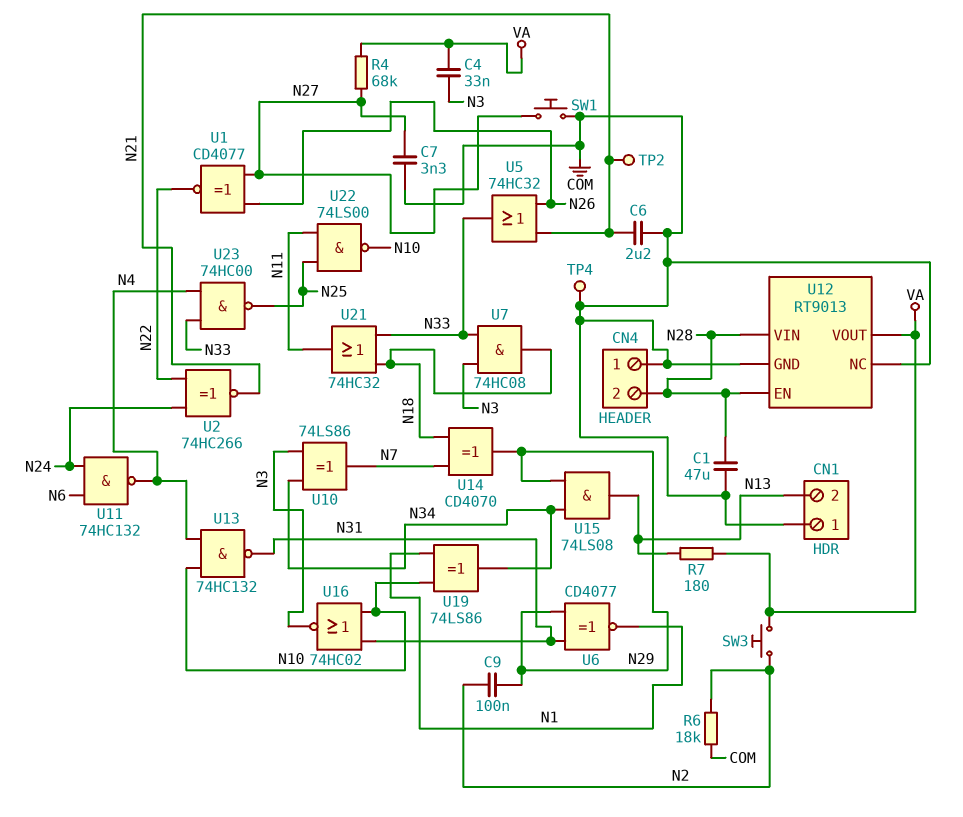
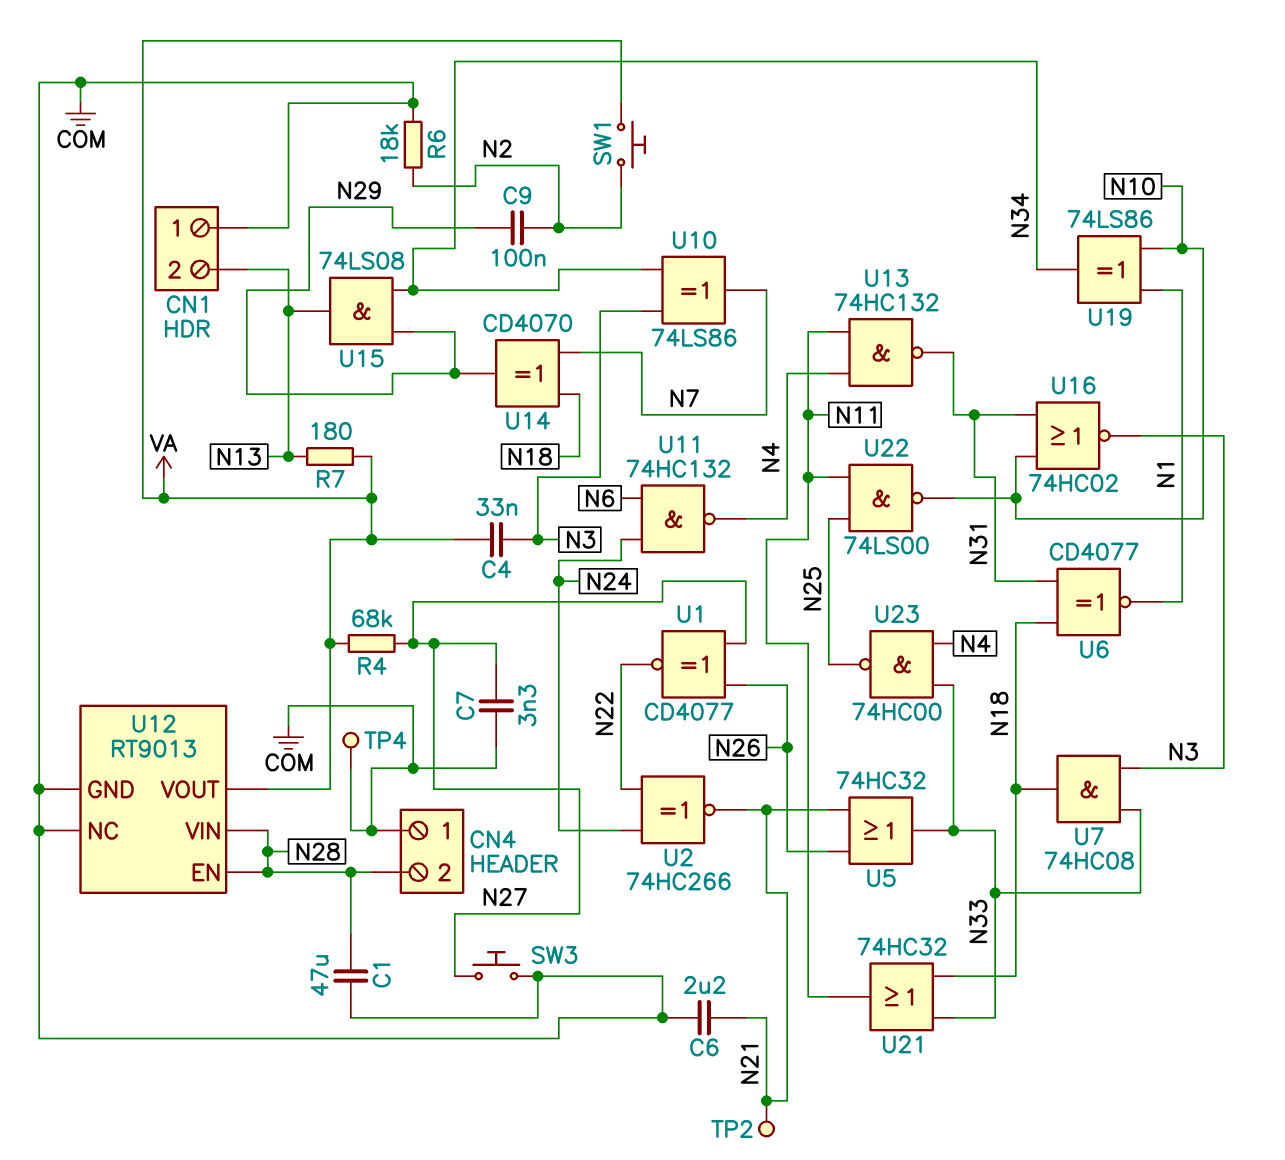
SW1: button (COM, N27) -> button (N2, VA)
SW3: button (N2, VA) -> button (COM, N27)
U6: XNOR CD4077 (in N29, in N31, out N1) -> XNOR CD4077 (in N18, in N31, out N1)
U13: NAND 74HC132 (in N4, in N10, out N31) -> NAND 74HC132 (in N4, in N11, out N31)

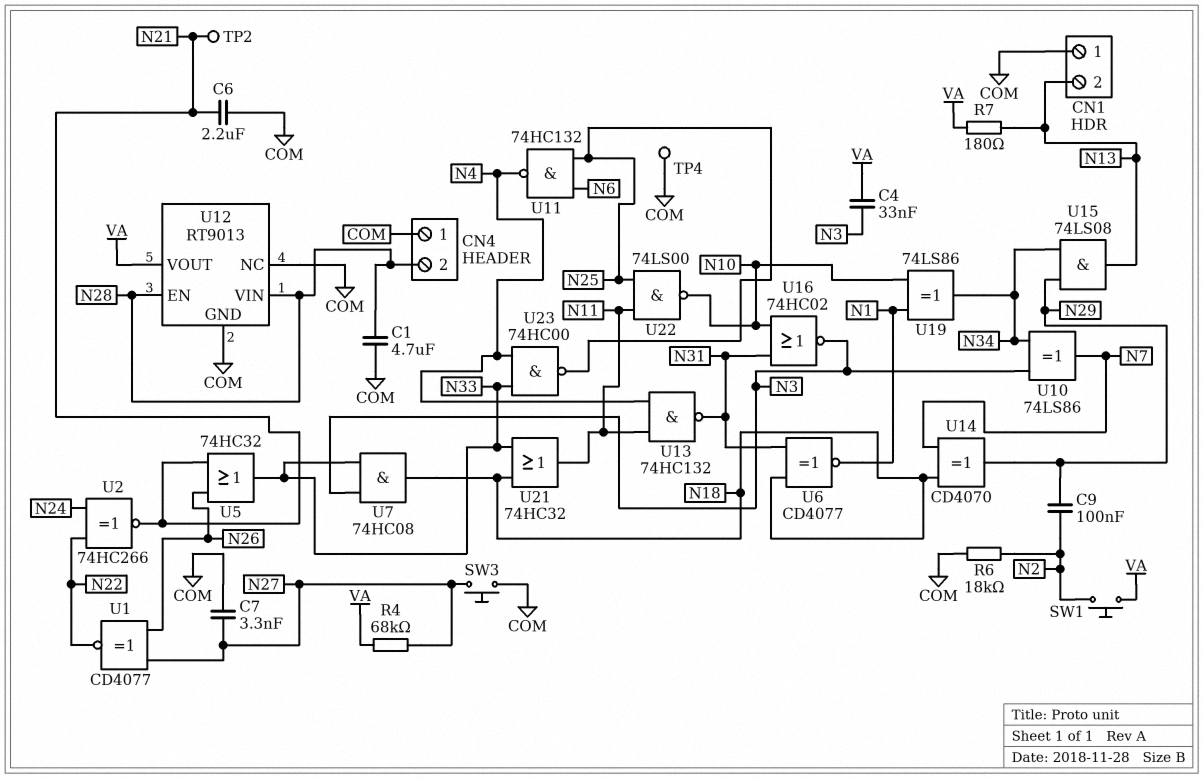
C1: 47uF (COM, N28) -> 4.7uF (COM, N28)
U11: NAND 74HC132 (in N6, in N24, out N4) -> NAND 74HC132 (in N6, in N25, out N4)

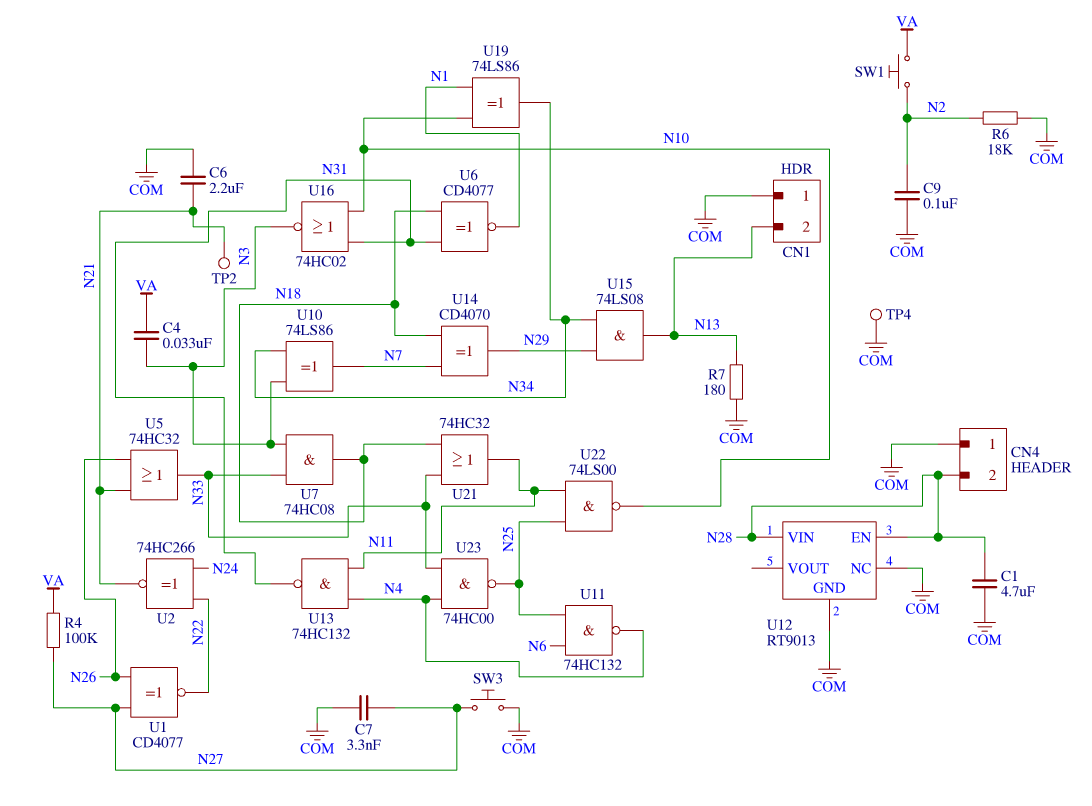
C9: 100nF (N2, N29) -> 100nF (COM, N2)
R4: 68k (N27, VA) -> 100k (N27, VA)
R7: 180 (N13, VA) -> 180 (COM, N13)
U12 pin VOUT: VA -> none

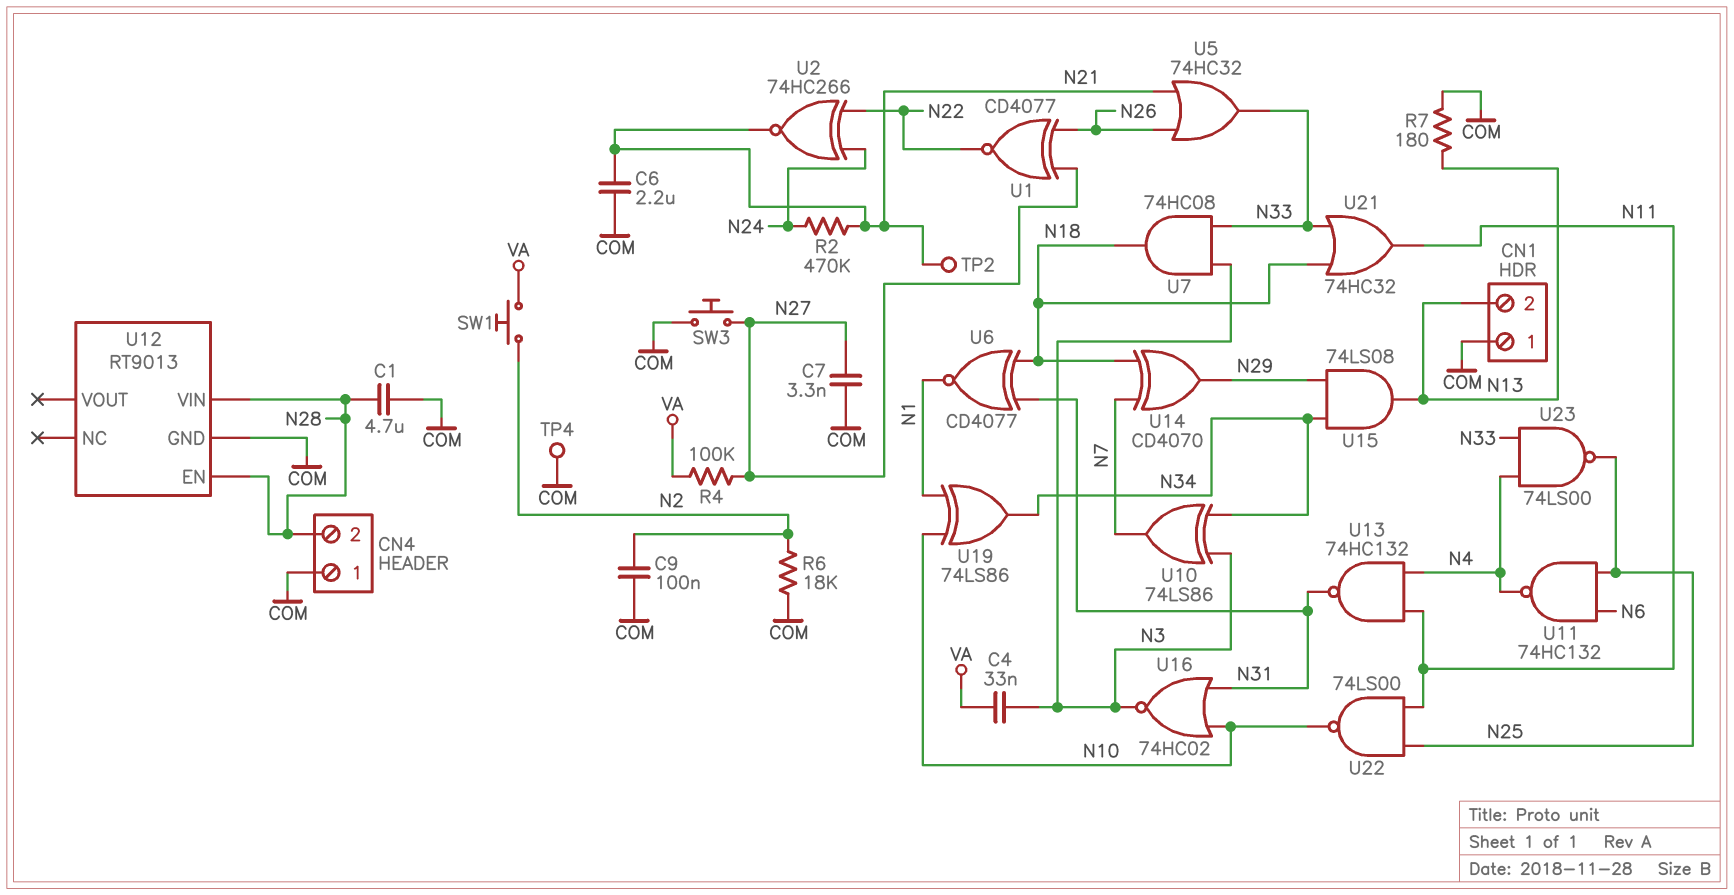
R2: none -> 470k (N21, N24)
U12 pin NC: COM -> none
U23: NAND 74HC00 (in N4, in N33, out N25) -> NAND 74LS00 (in N4, in N33, out N25)

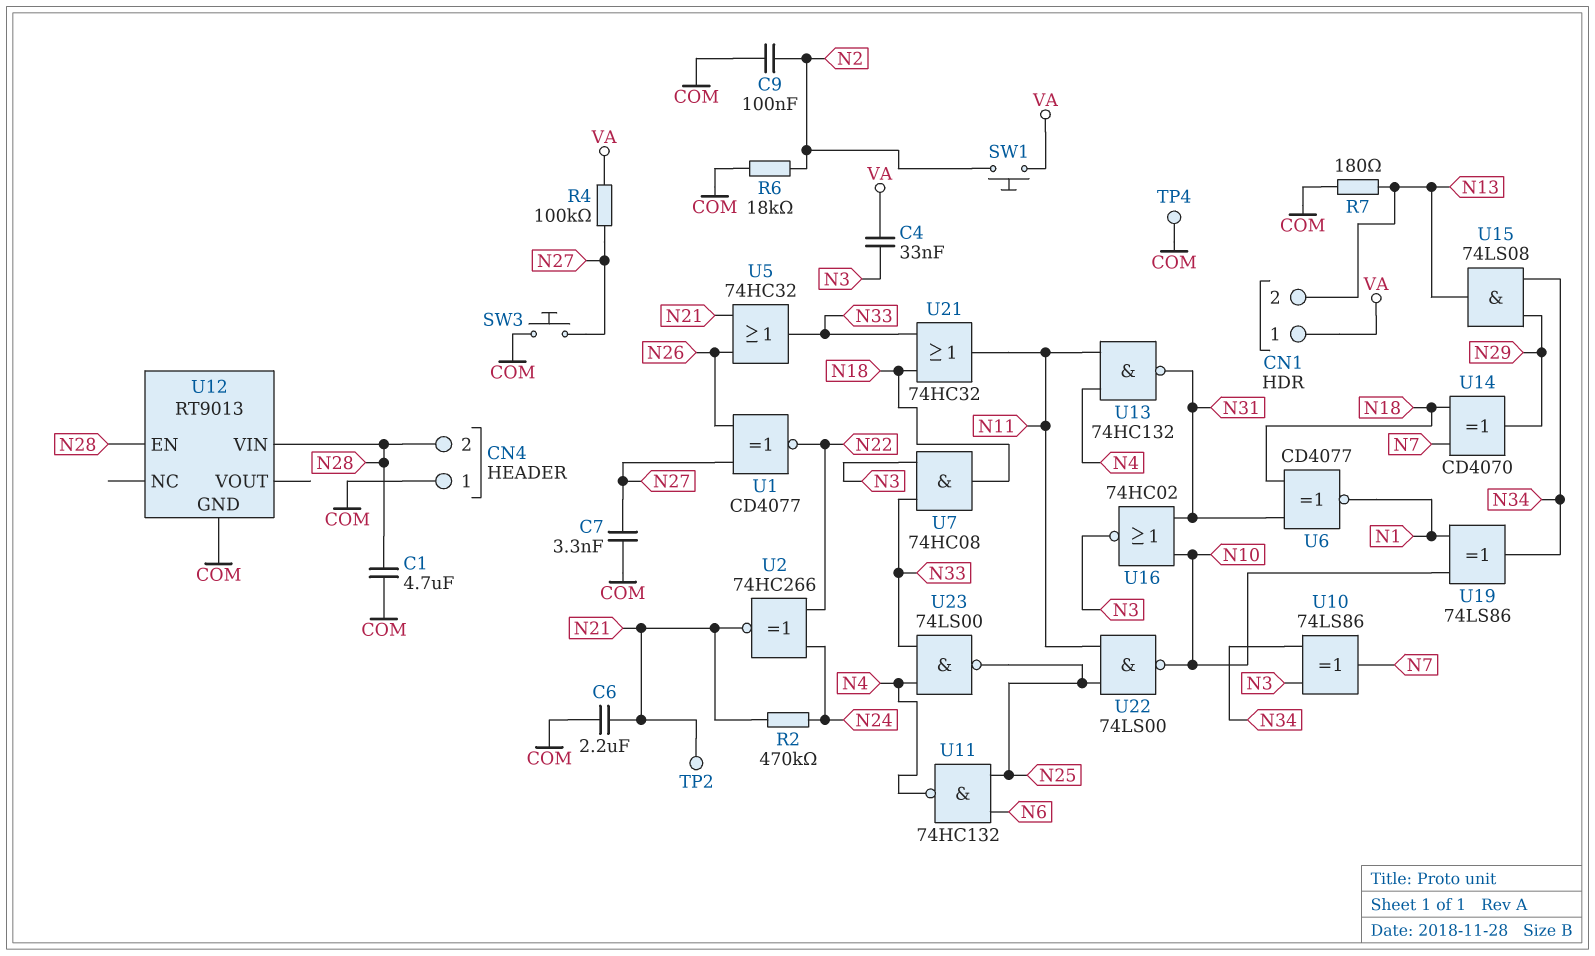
CN1 pin 1: COM -> VA

